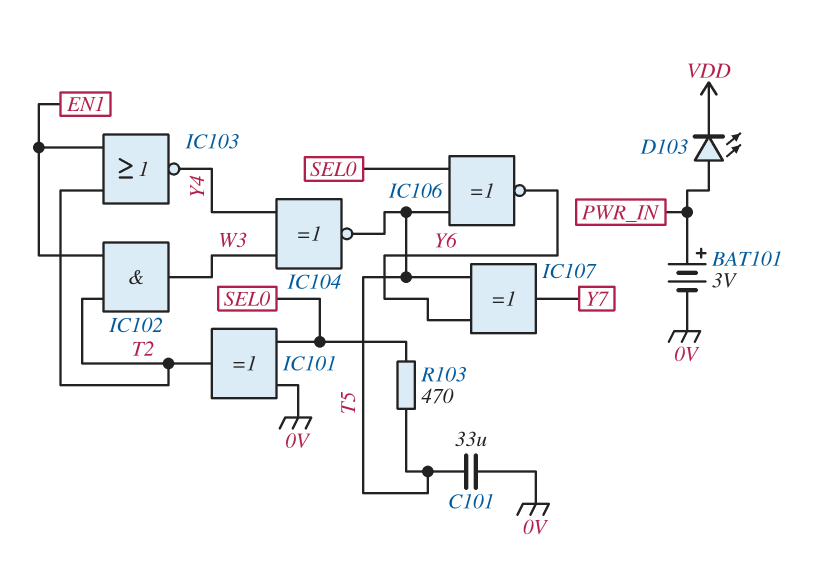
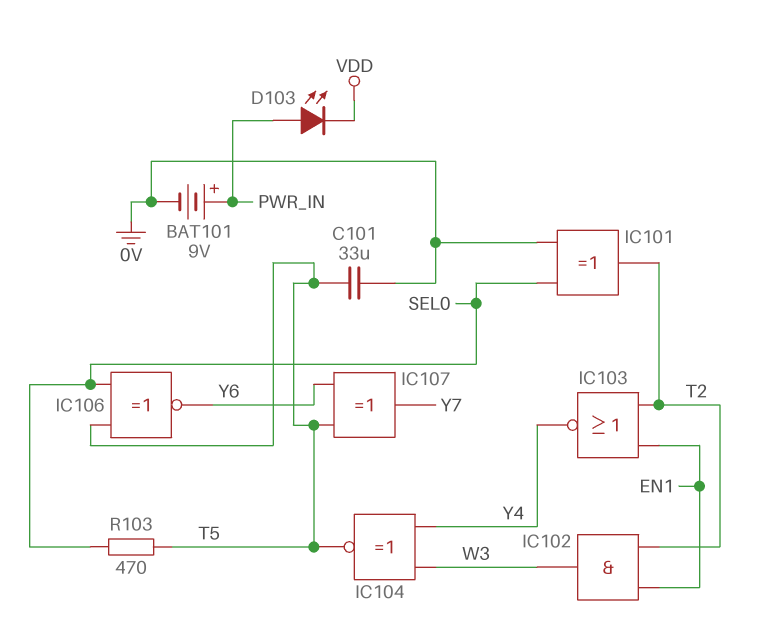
BAT101: 3V (plus PWR_IN, minus 0V) -> 9V (plus PWR_IN, minus 0V)

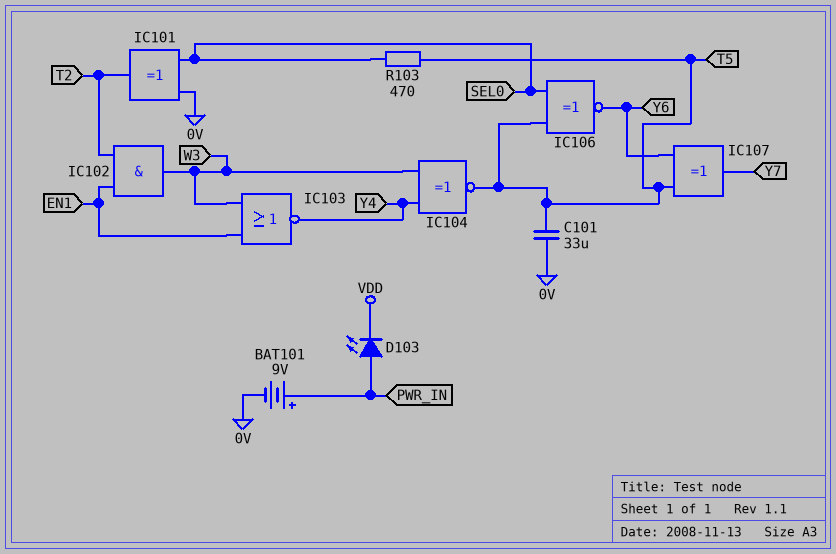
IC103: NOR (in EN1, in T2, out Y4) -> NOR (in EN1, in W3, out Y4)

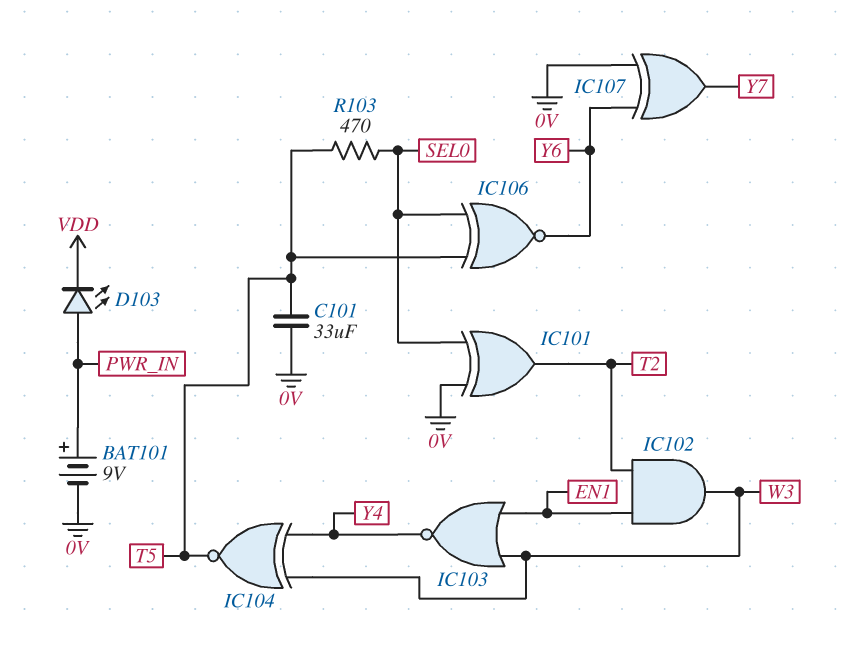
IC107: XOR (in T5, in Y6, out Y7) -> XOR (in 0V, in Y6, out Y7)

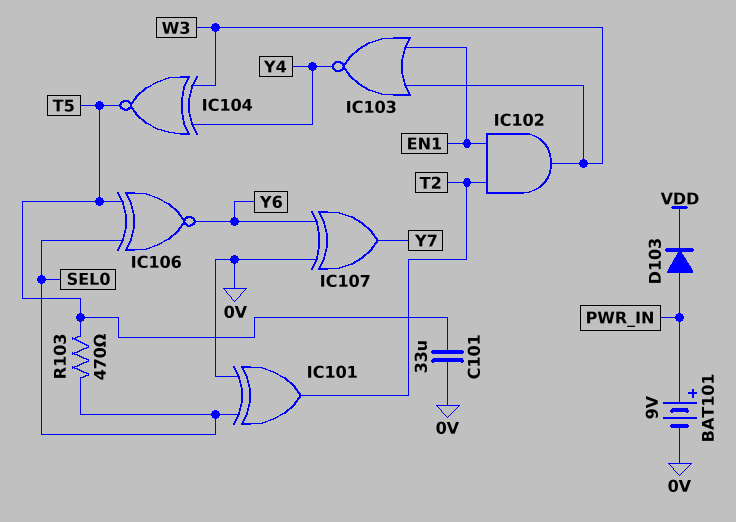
D103: LED (A PWR_IN, K VDD) -> diode (A PWR_IN, K VDD)

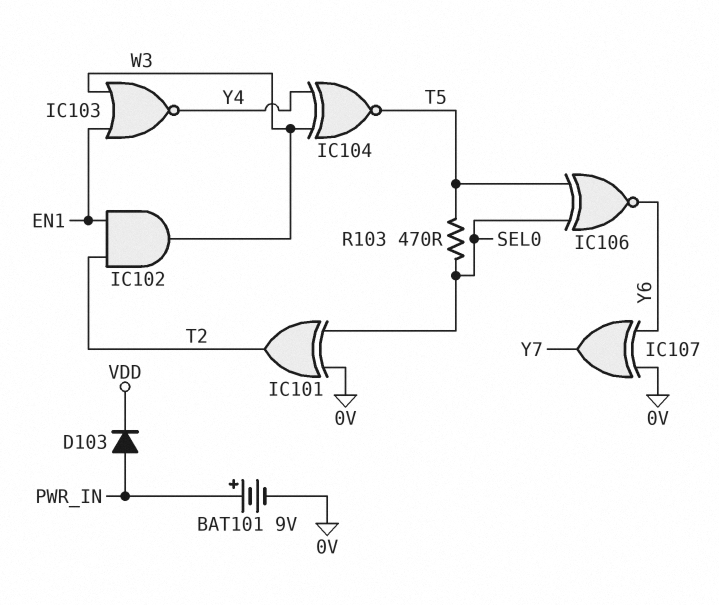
C101: 33uF (0V, T5) -> none

